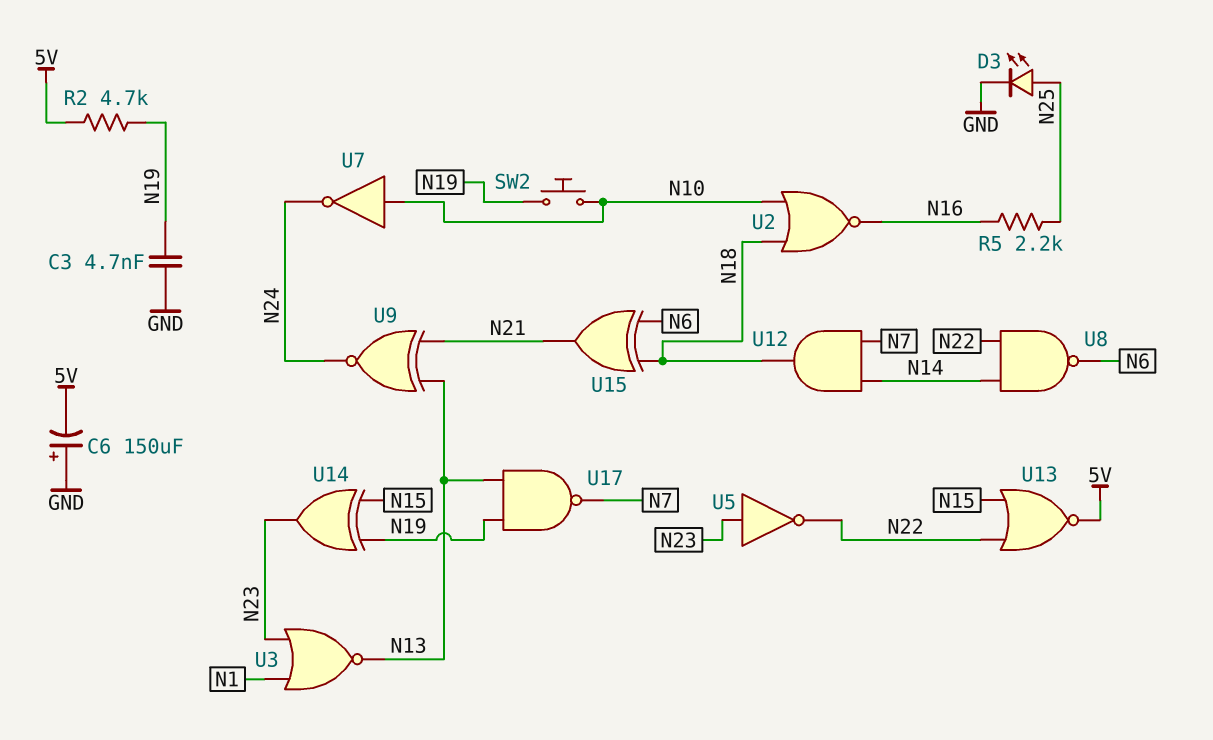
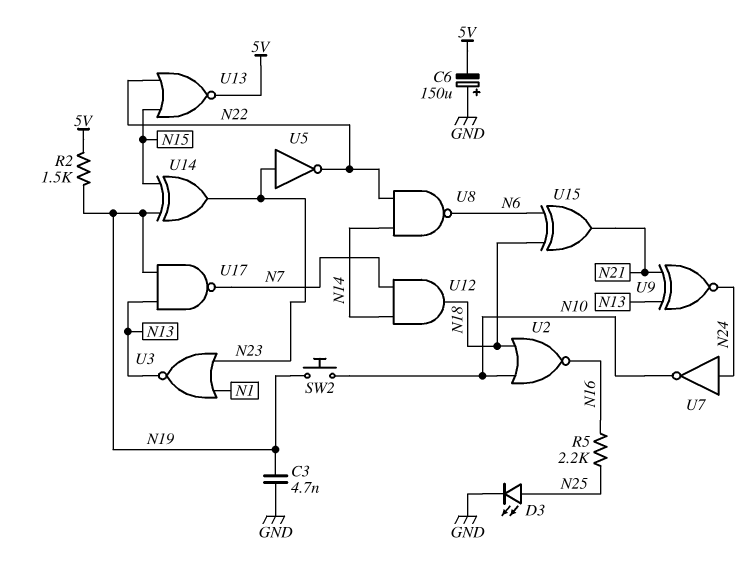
R2: 4.7k (5V, N19) -> 1.5k (5V, N19)
U7: NOT (in N10, out N24) -> NOT (in N24, out N10)

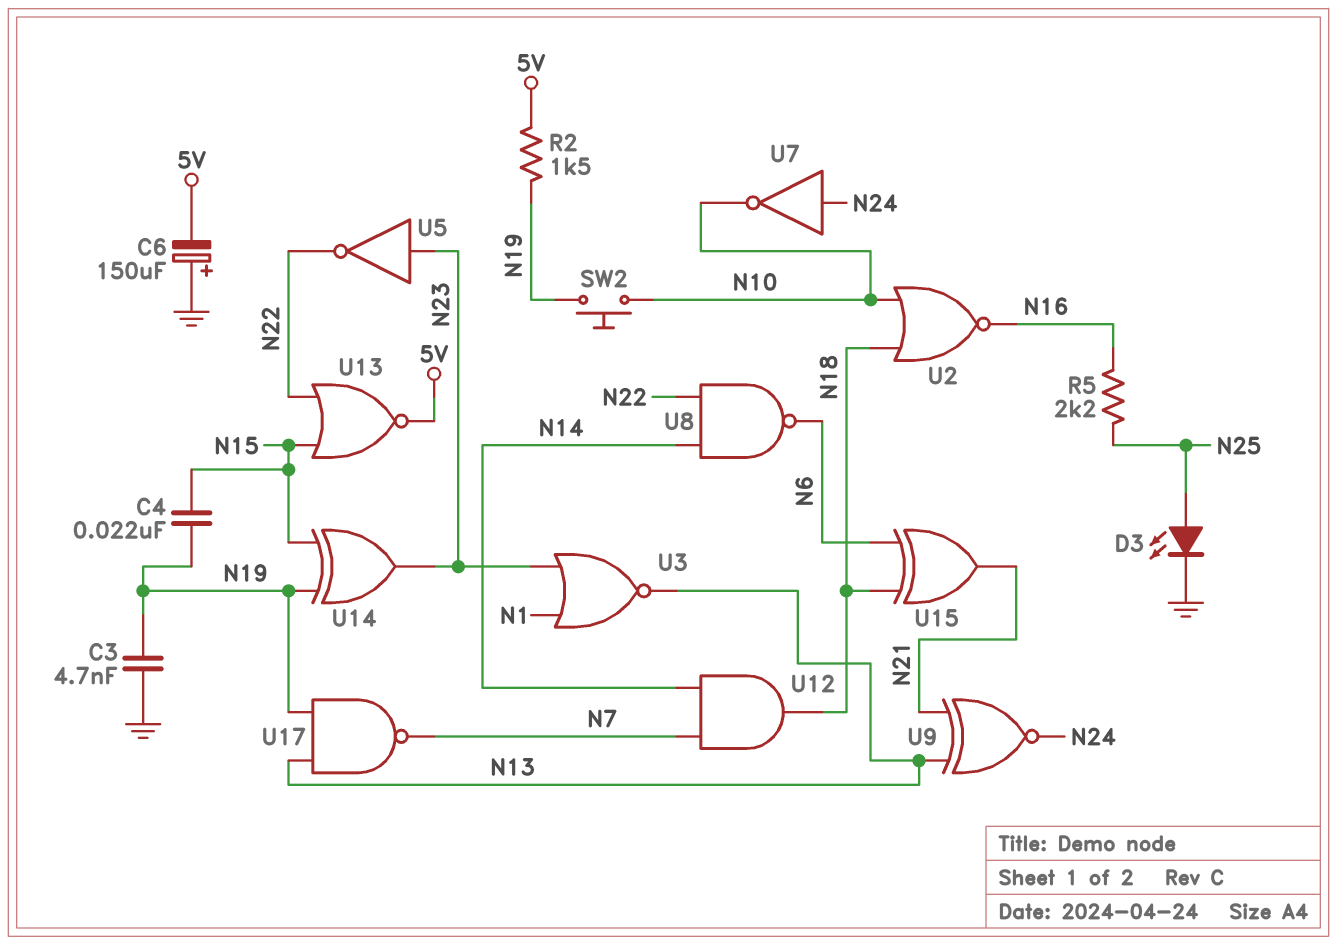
C4: none -> 22nF (N15, N19)

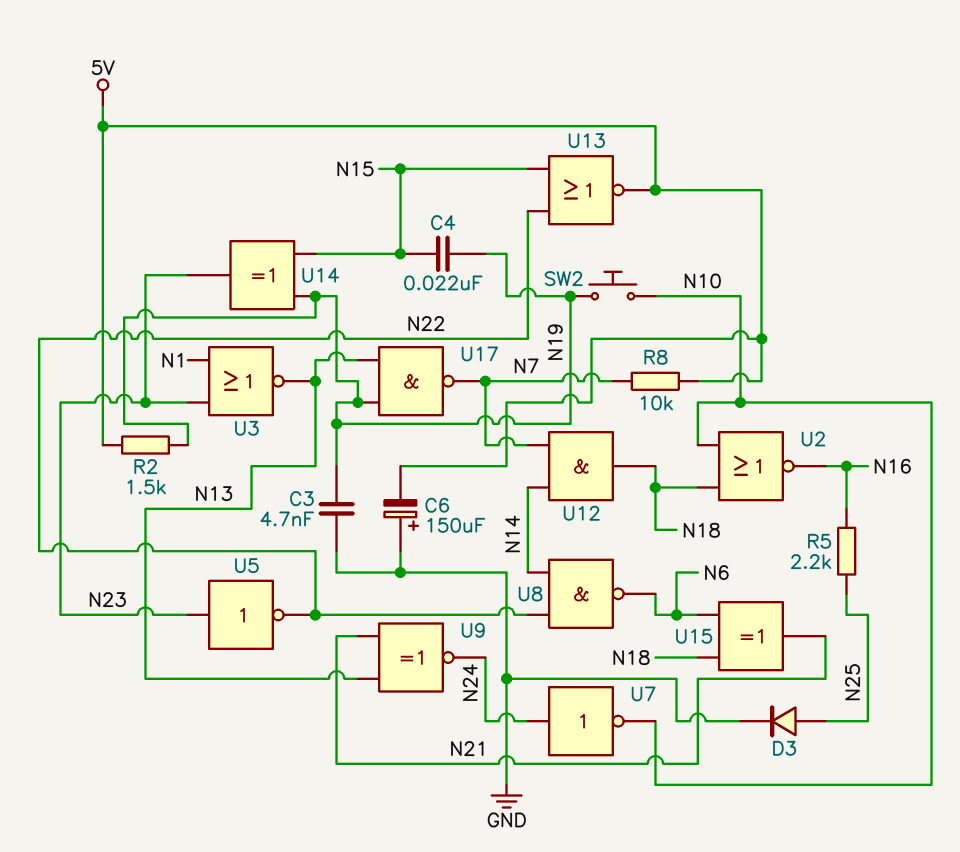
D3: LED (A N25, K GND) -> diode (A N25, K GND)
R8: none -> 10k (5V, N7)

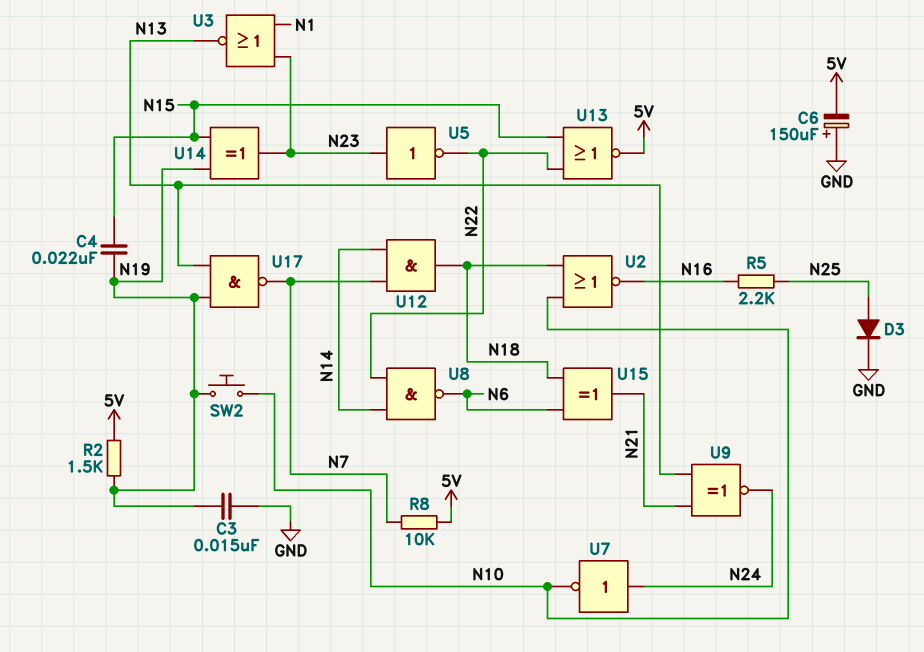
C3: 4.7nF (GND, N19) -> 15nF (GND, N19)

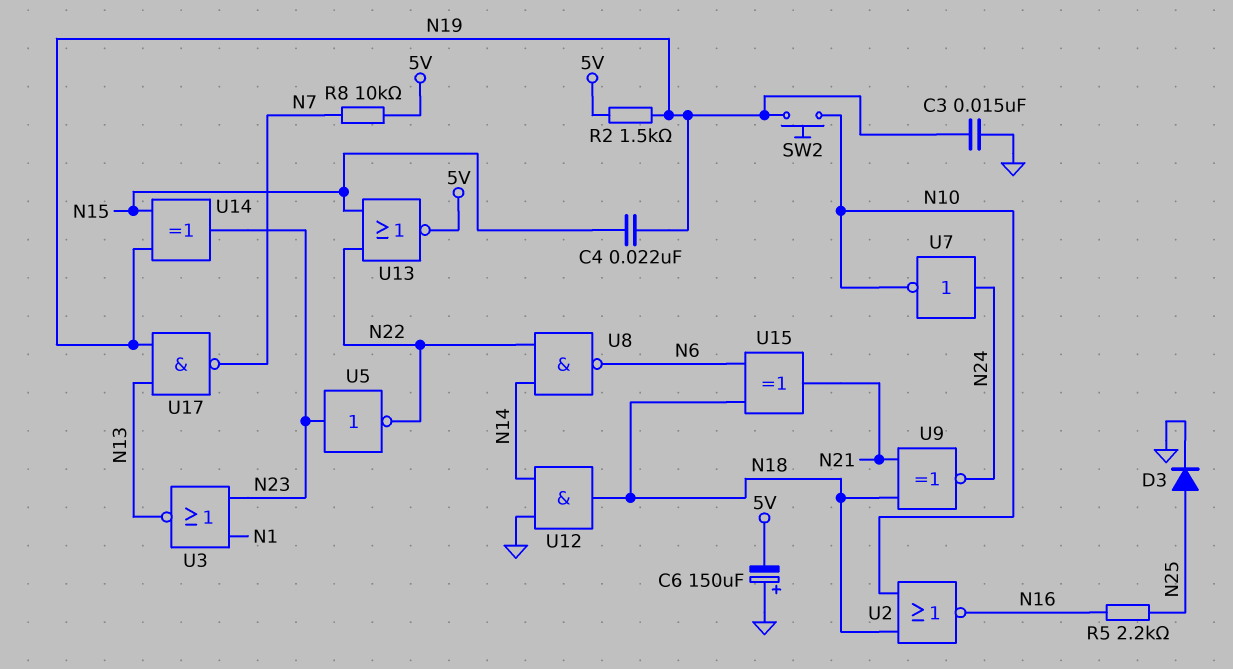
U9: XNOR (in N13, in N21, out N24) -> XNOR (in N18, in N21, out N24)
U12: AND (in N7, in N14, out N18) -> AND (in GND, in N14, out N18)

